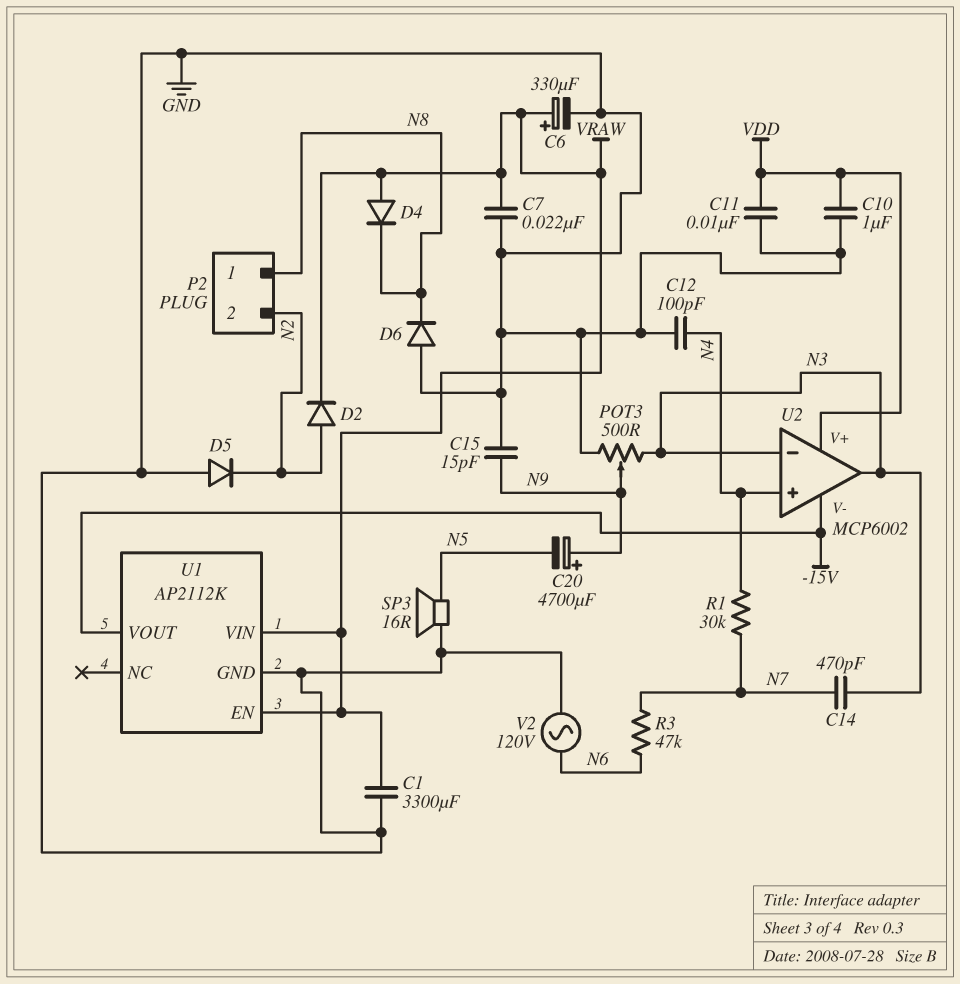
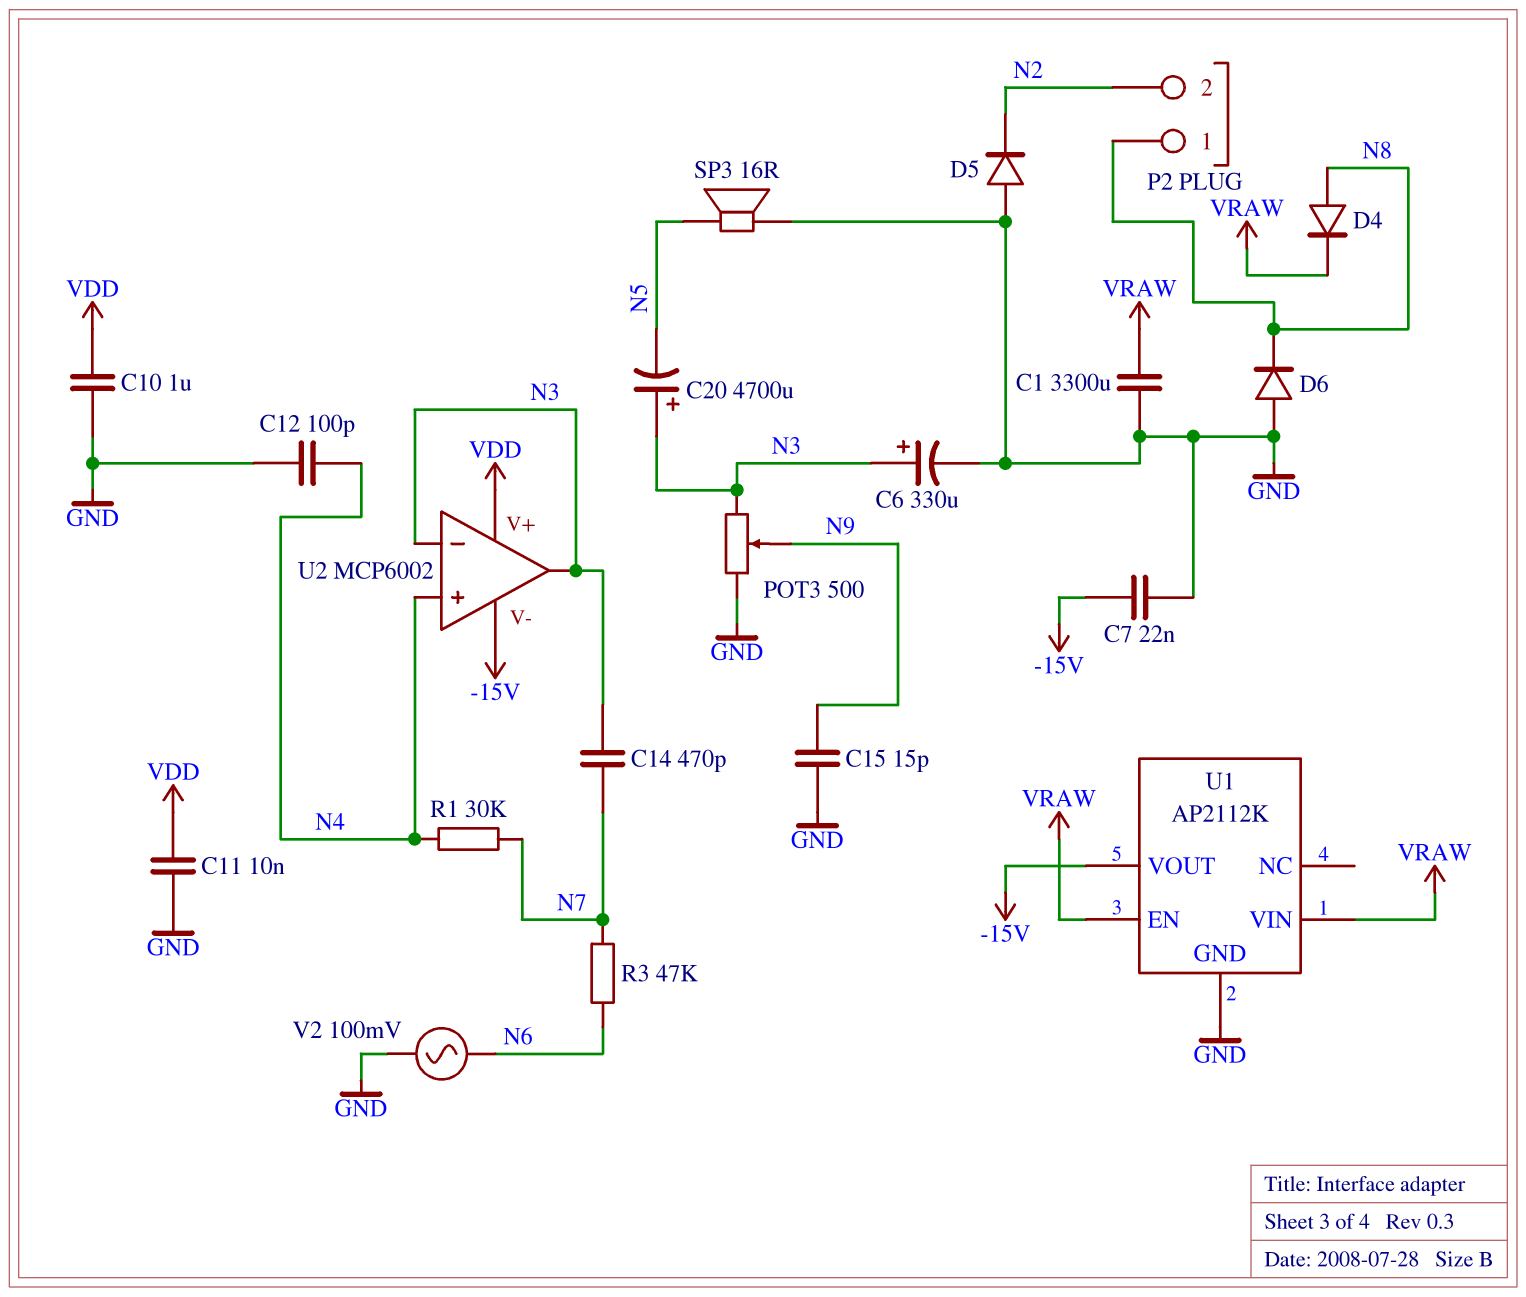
C6: 330uF (plus VRAW, minus GND) -> 330uF (plus N3, minus GND)
C7: 22nF (GND, VRAW) -> 22nF (-15V, GND)
C20: 4700uF (plus N9, minus N5) -> 4700uF (plus N3, minus N5)
D2: diode (A N2, K VRAW) -> none
D4: diode (A VRAW, K N8) -> diode (A N8, K VRAW)
V2: AC 120V (GND, N6) -> AC 100mV (GND, N6)

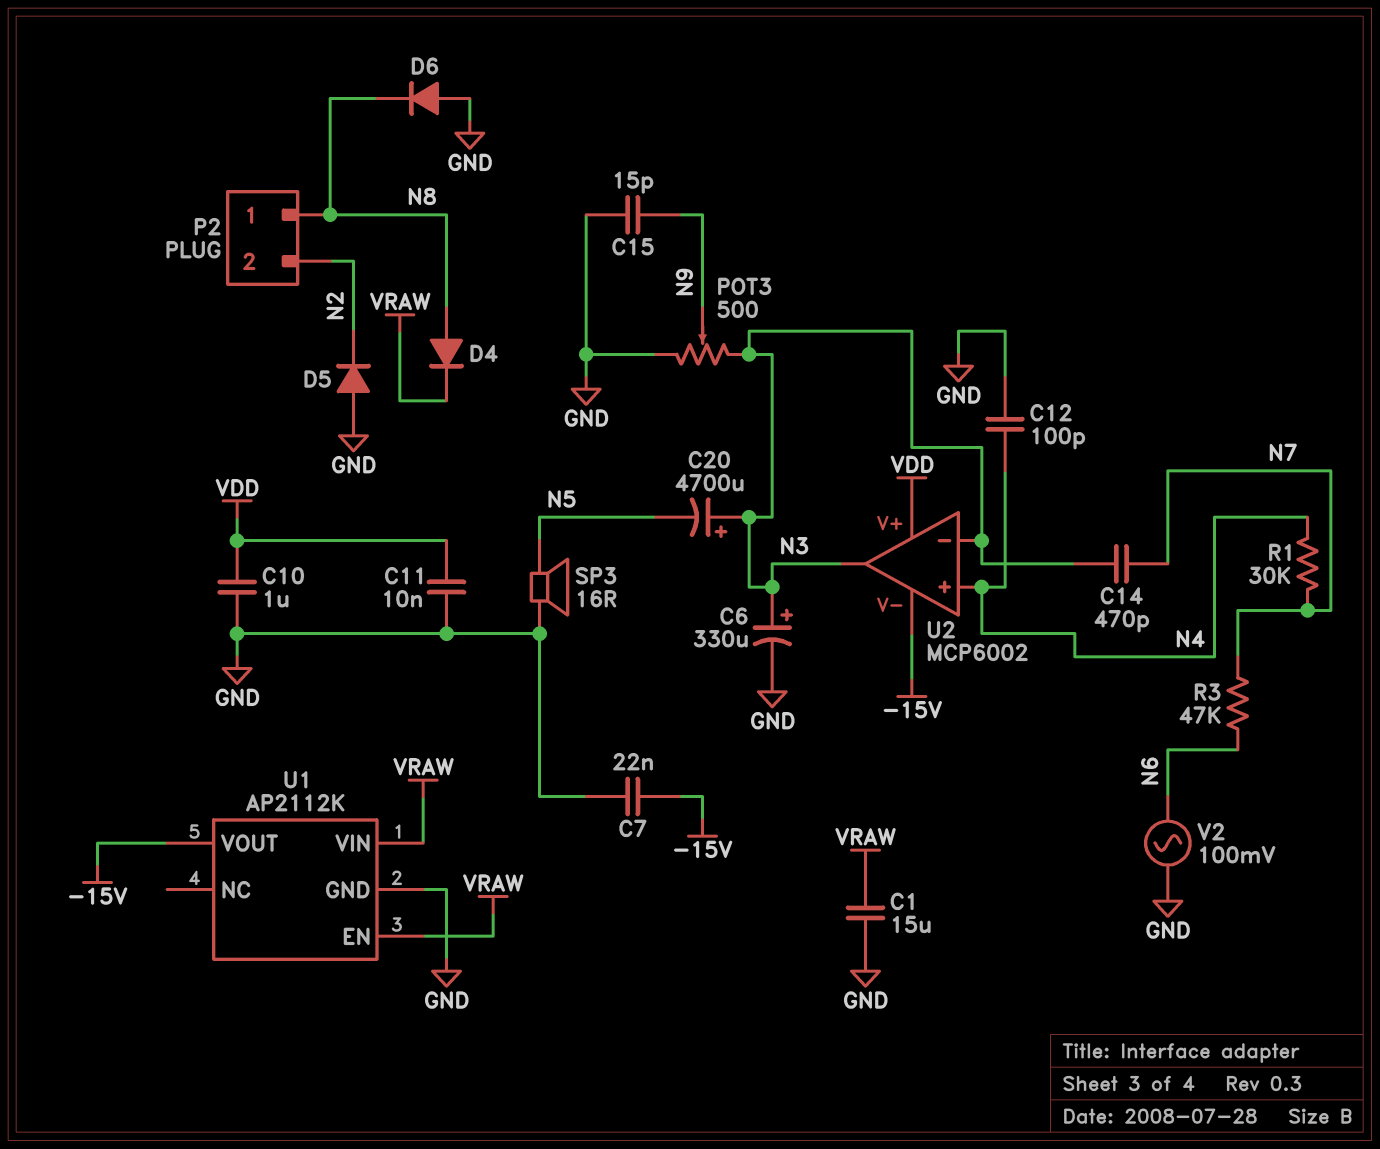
C1: 3300uF (GND, VRAW) -> 15uF (GND, VRAW)

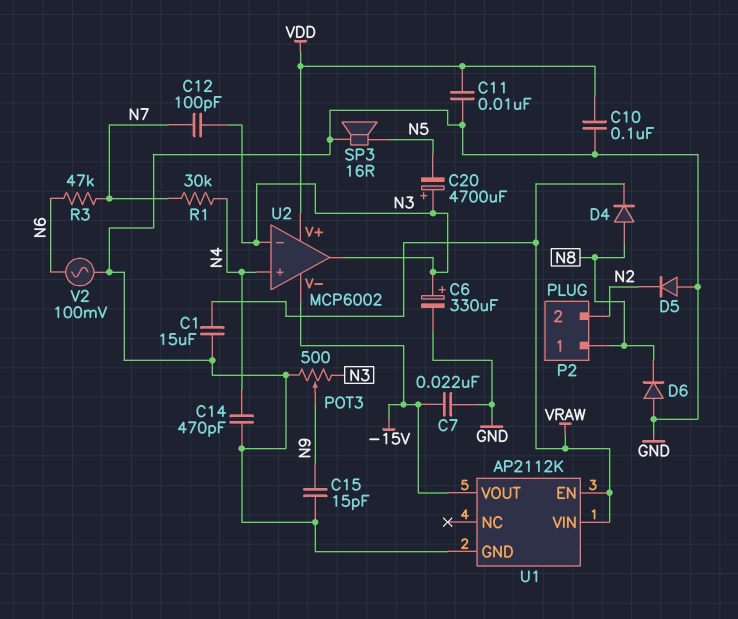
C10: 1uF (GND, VDD) -> 100nF (GND, VDD)
C12: 100pF (GND, N4) -> 100pF (N3, N7)
C14: 470pF (N3, N7) -> 470pF (GND, N4)

